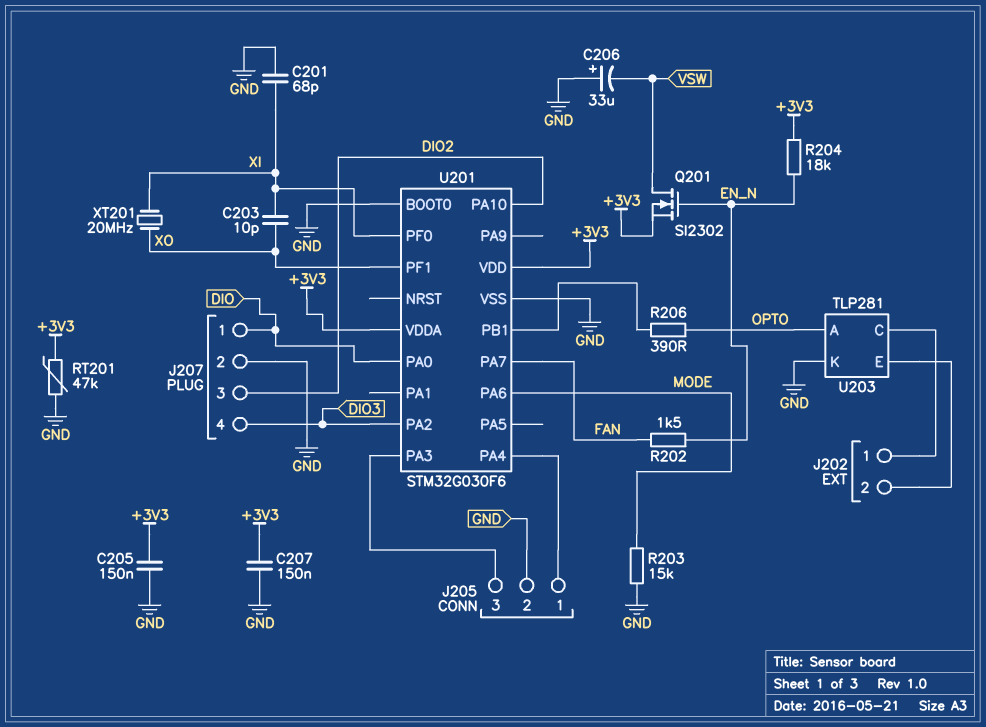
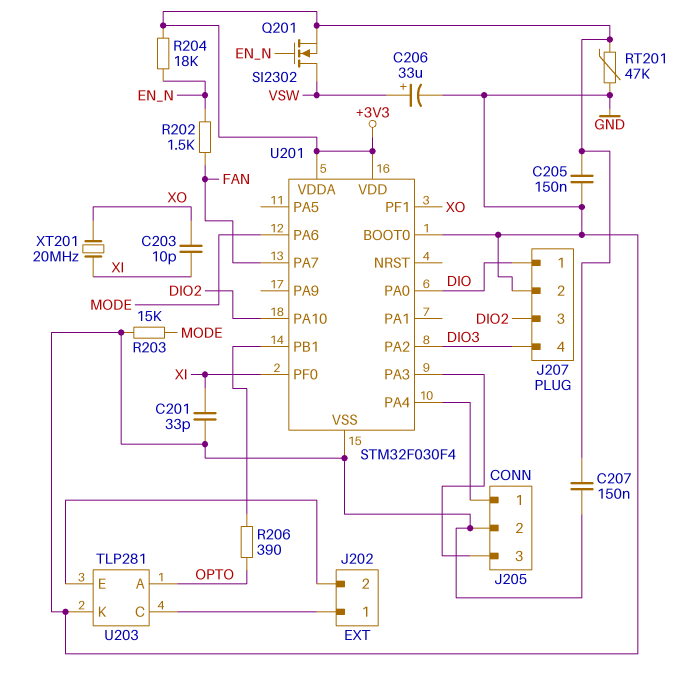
C201: 68pF (GND, XI) -> 33pF (GND, XI)
C206: 33uF (plus GND, minus VSW) -> 33uF (plus VSW, minus GND)
U201: STM32G030F6 -> STM32F030F4

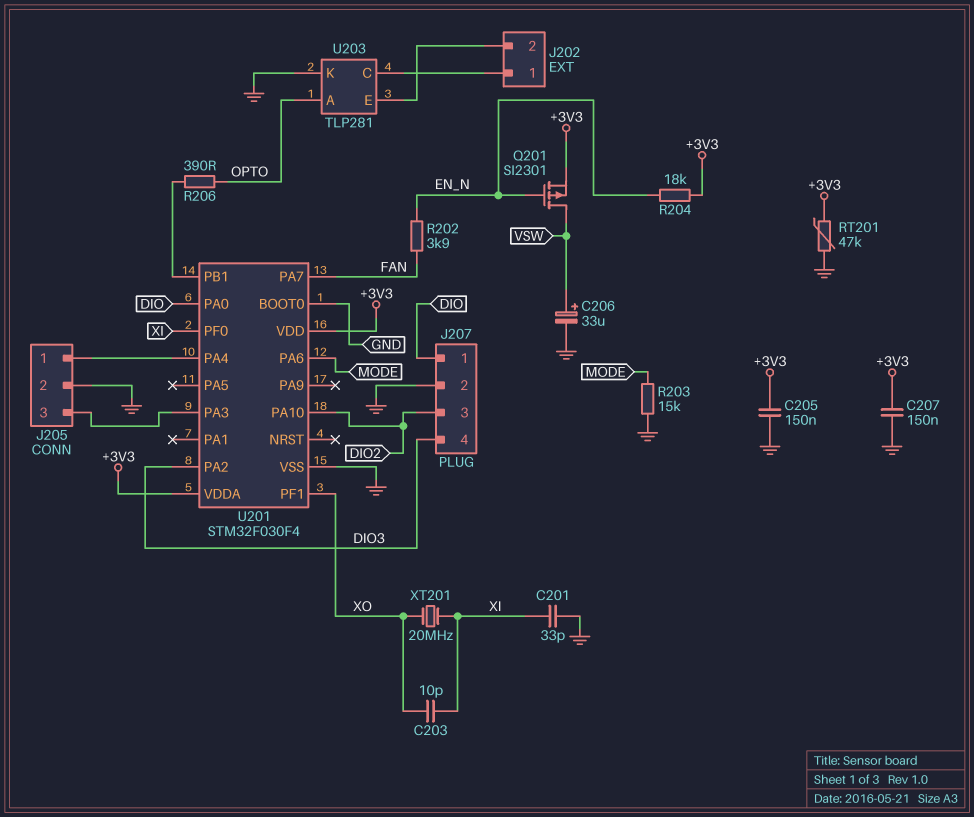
Q201: NMOS SI2302 (G EN_N, D VSW, S +3V3) -> PMOS SI2301 (G EN_N, D VSW, S +3V3)
R202: 1.5k (EN_N, FAN) -> 3.9k (EN_N, FAN)

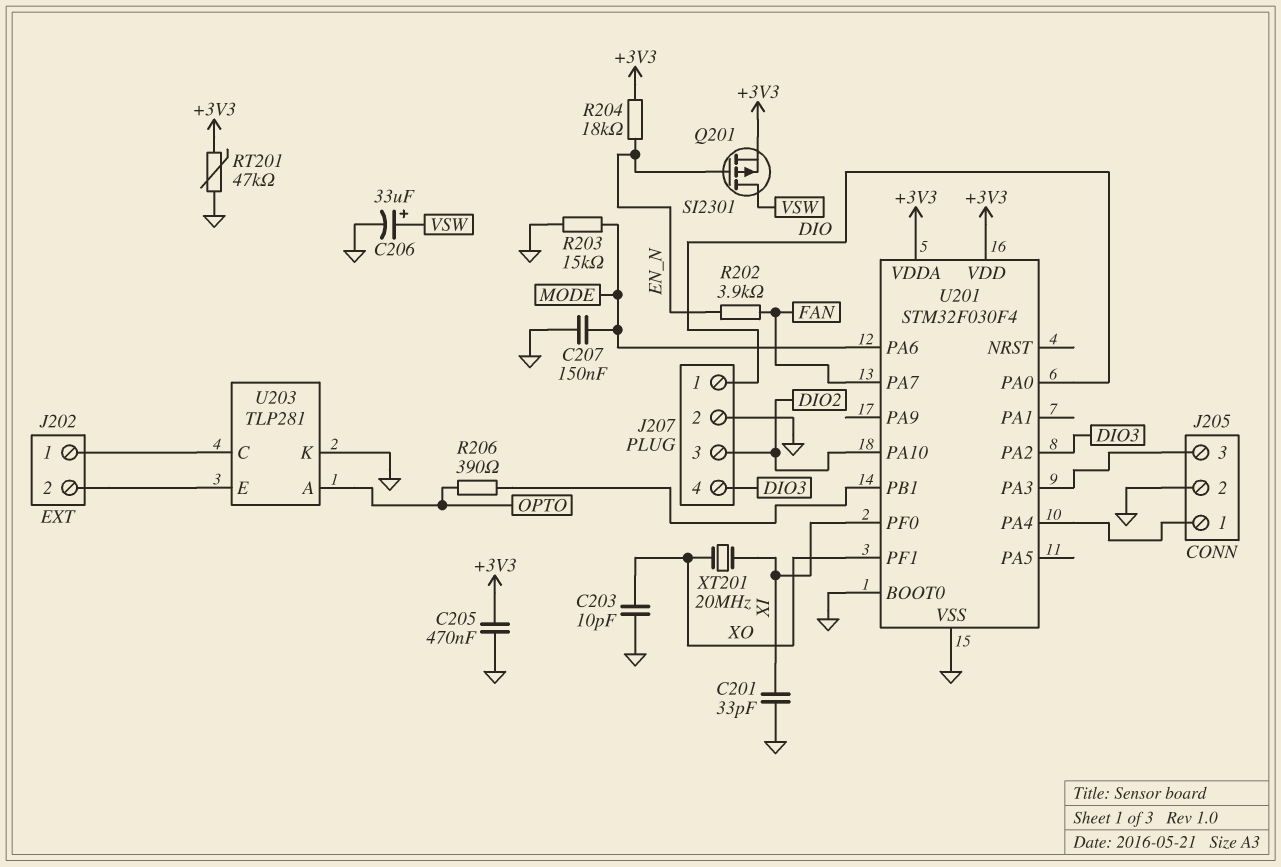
C203: 10pF (XI, XO) -> 10pF (GND, XO)
C205: 150nF (+3V3, GND) -> 470nF (+3V3, GND)
C207: 150nF (+3V3, GND) -> 150nF (GND, MODE)

